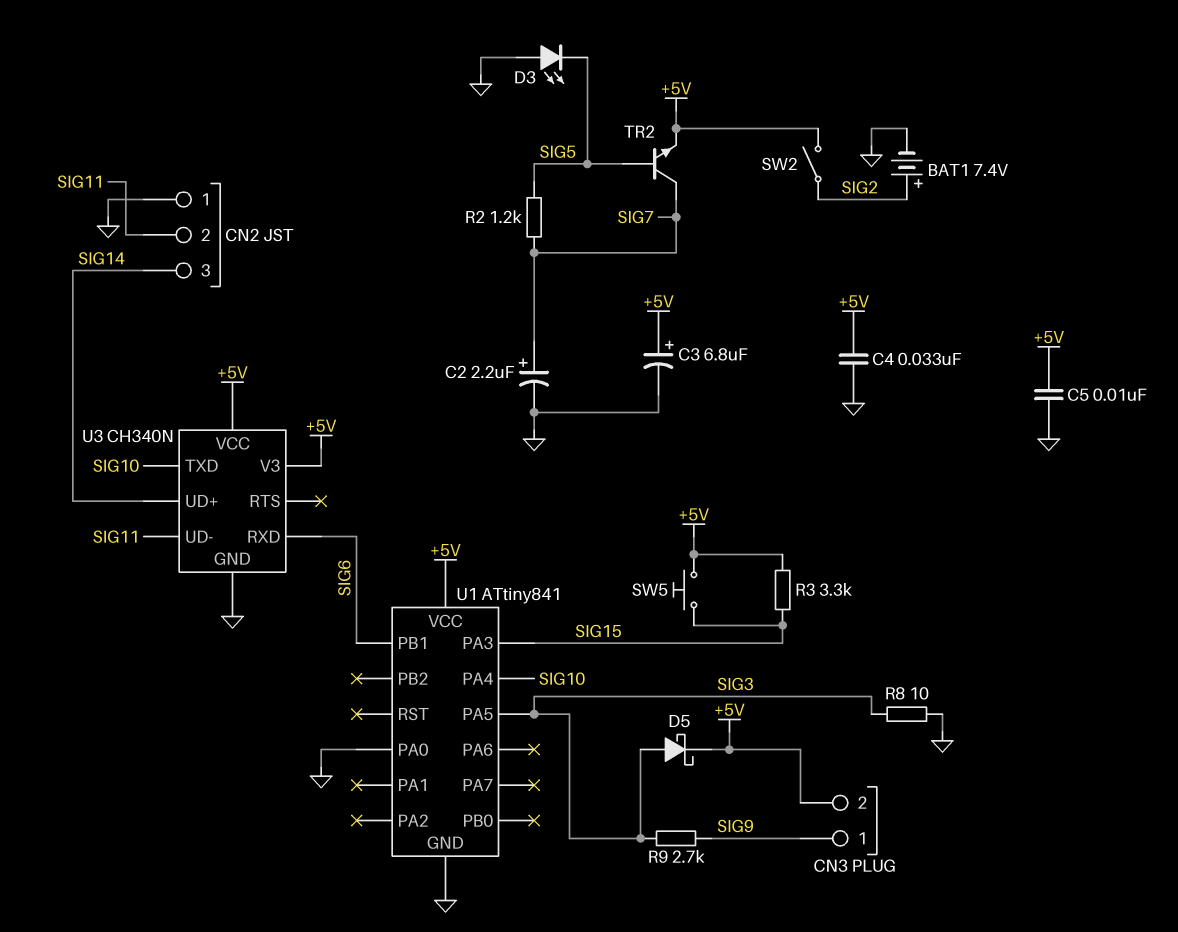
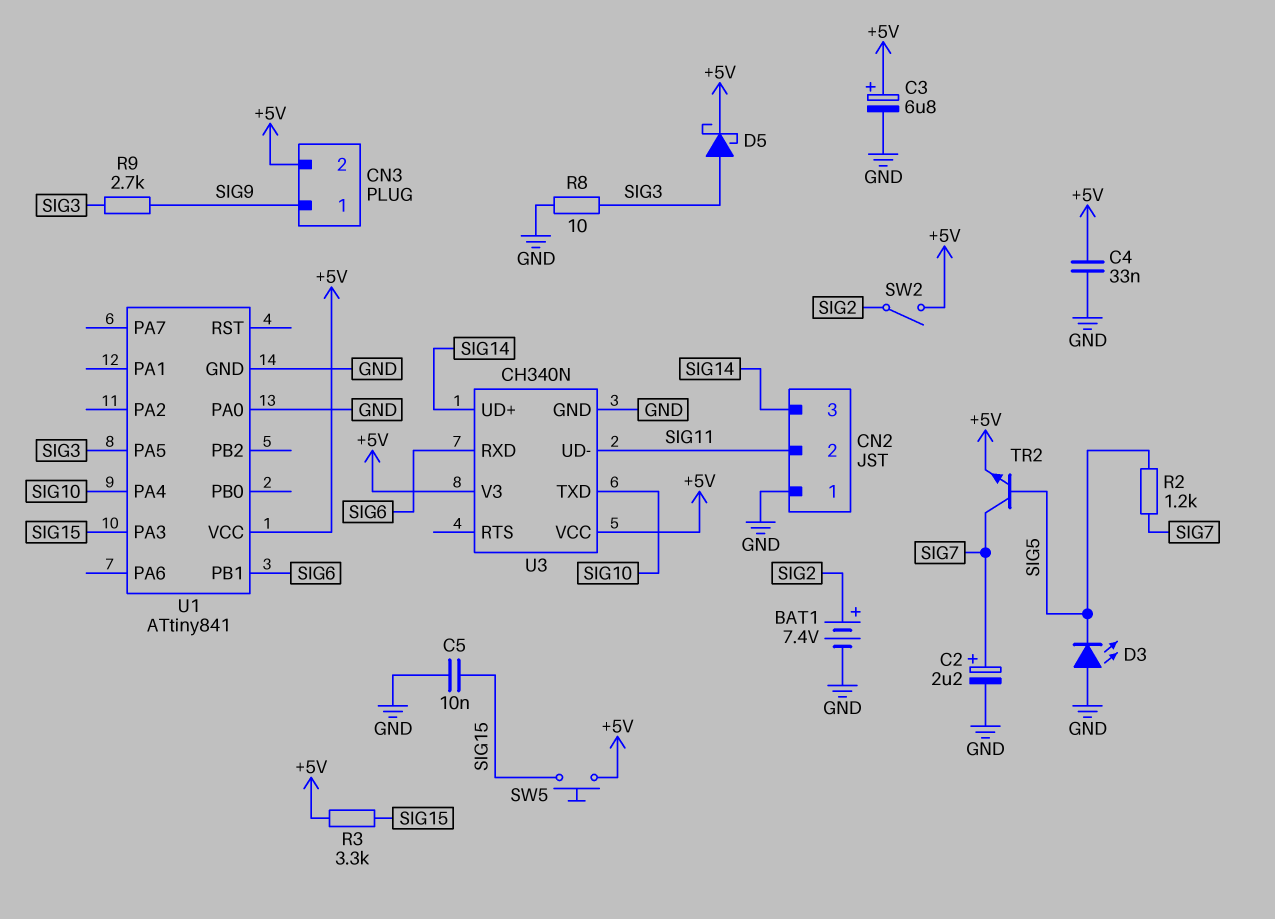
C5: 10nF (+5V, GND) -> 10nF (GND, SIG15)

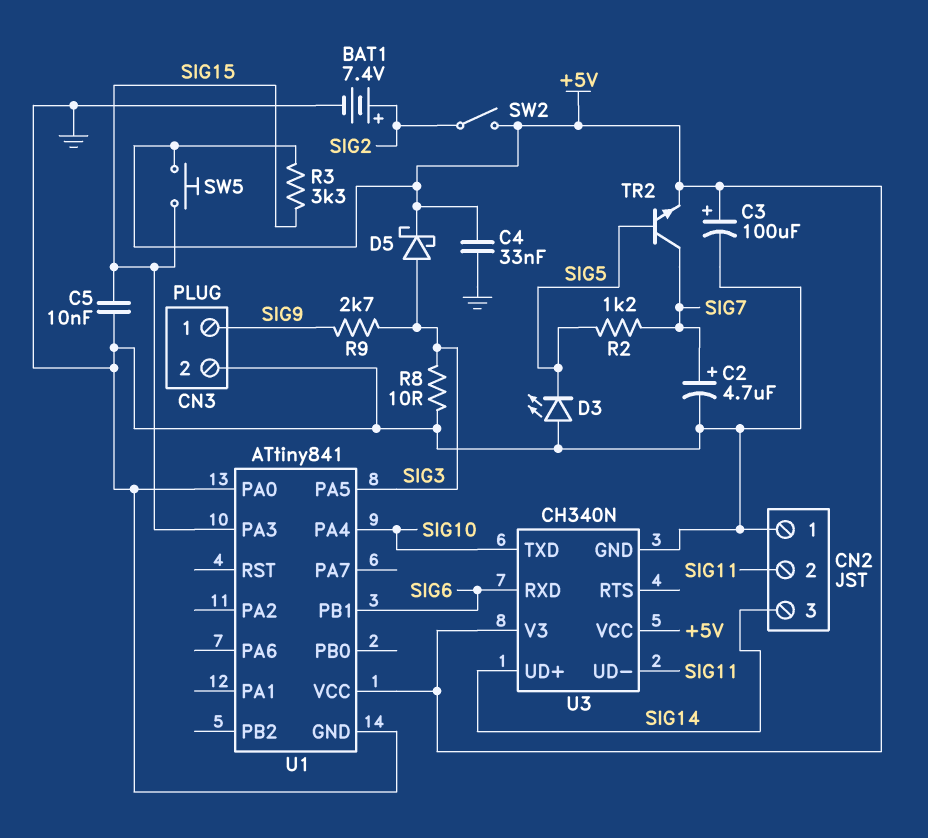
C2: 2.2uF (plus SIG7, minus GND) -> 4.7uF (plus SIG7, minus GND)
C3: 6.8uF (plus +5V, minus GND) -> 100uF (plus +5V, minus GND)
CN3 pin 2: +5V -> GND

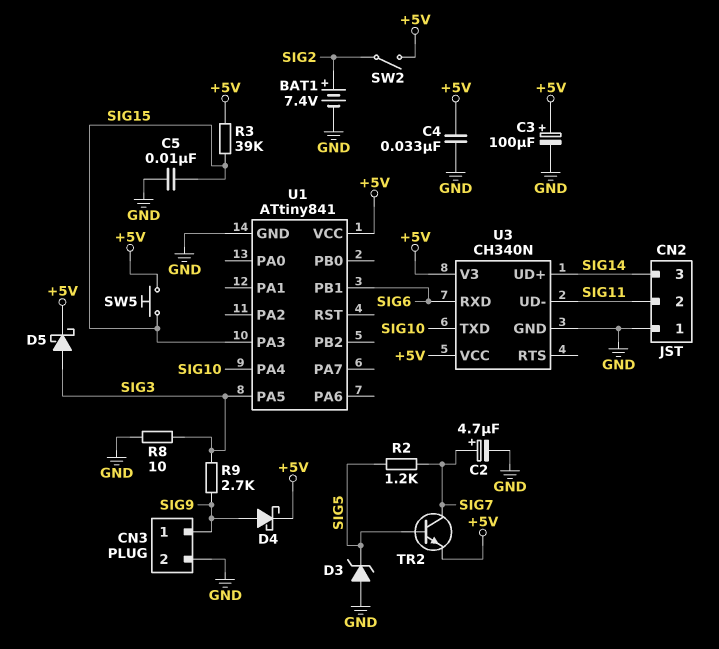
D3: LED (A GND, K SIG5) -> zener (A GND, K SIG5)
D4: none -> schottky (A SIG9, K +5V)
R3: 3.3k (+5V, SIG15) -> 39k (+5V, SIG15)
U1 pin PA0: GND -> none

